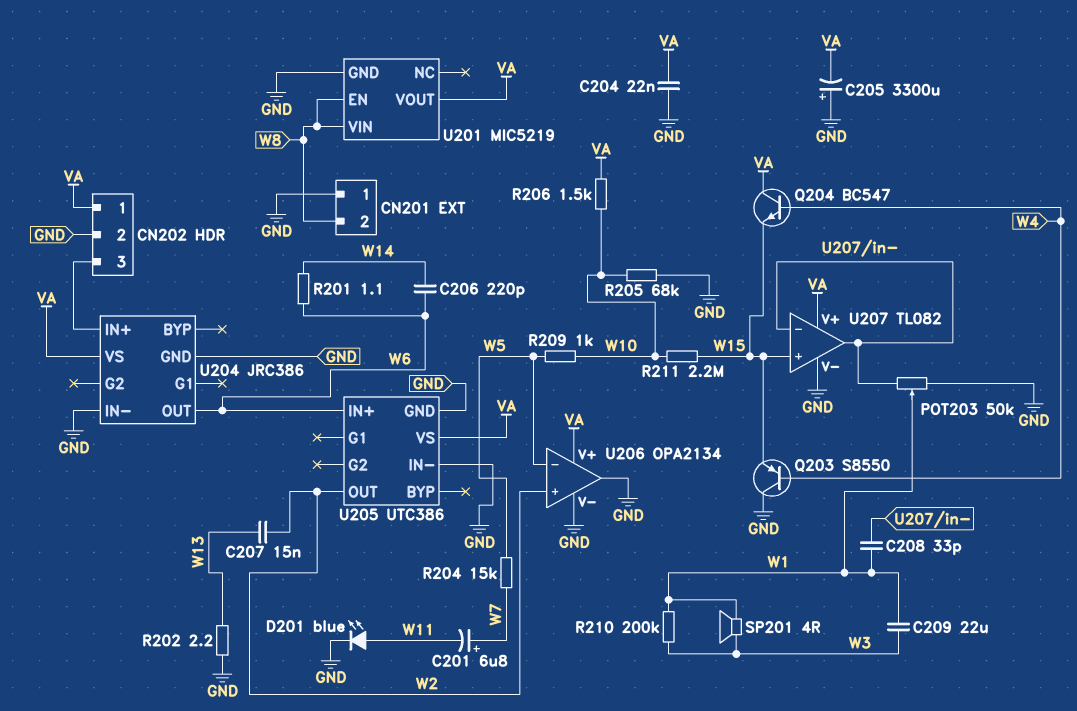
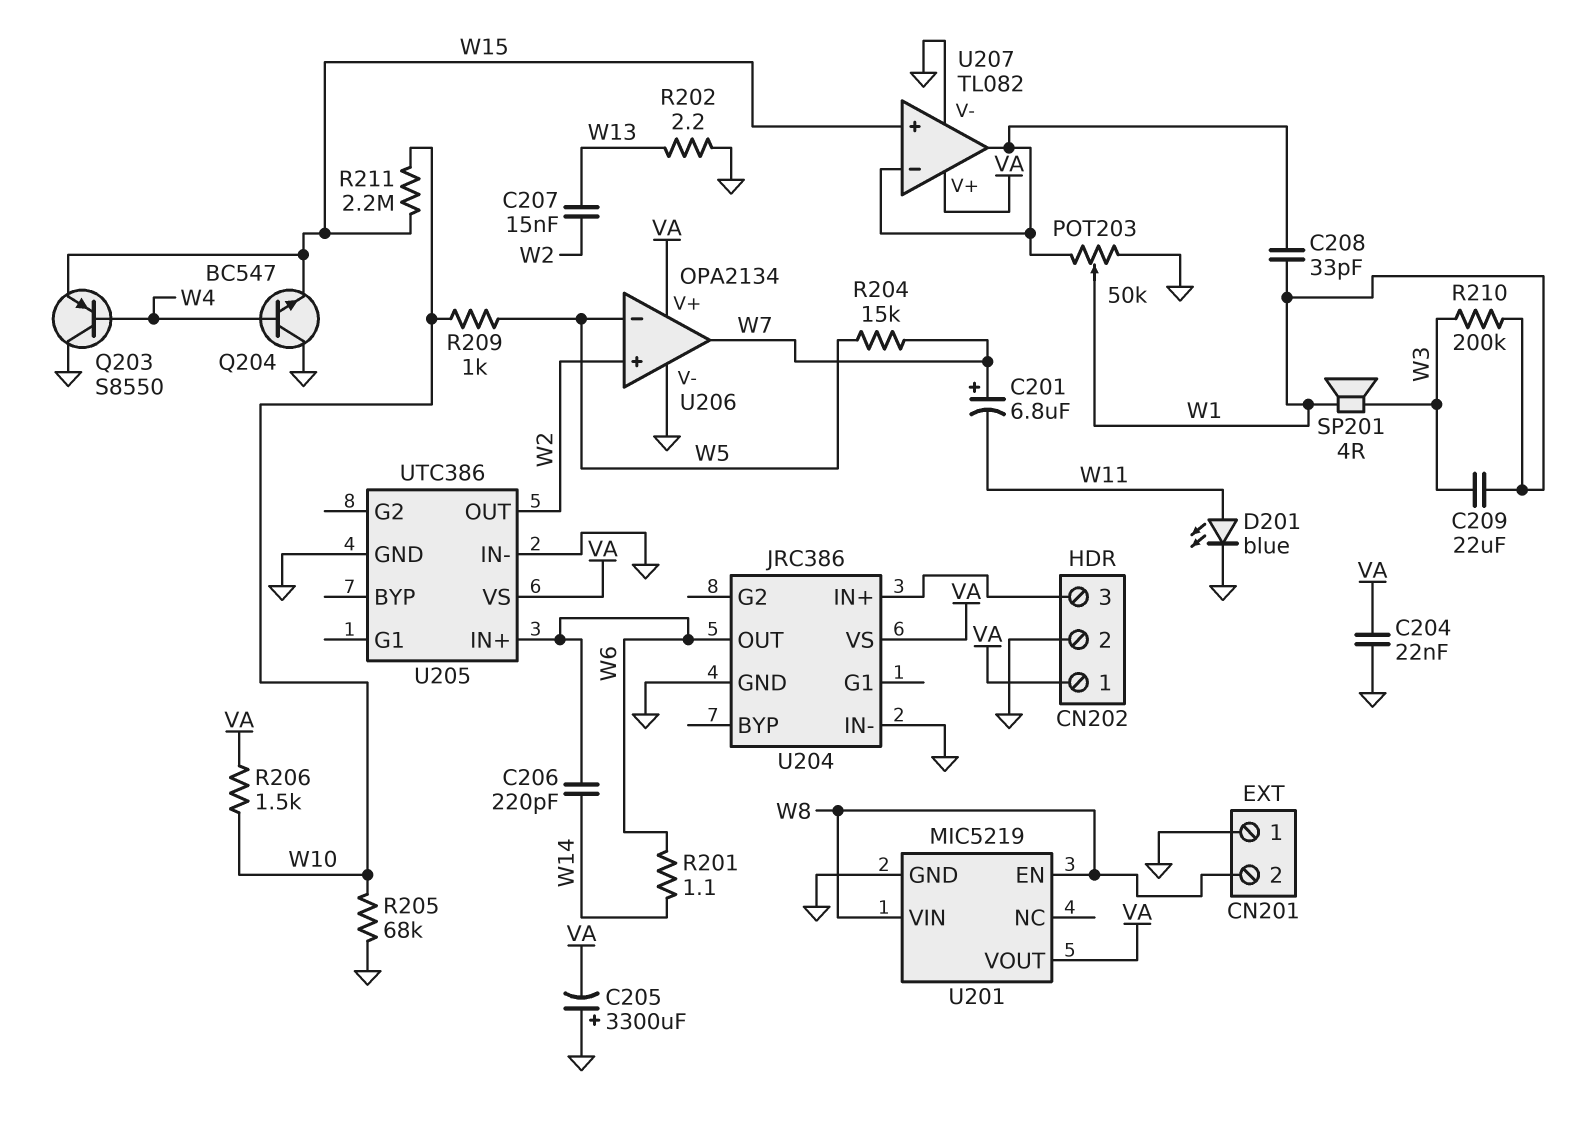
Q204: NPN BC547 (B W4, C VA, E W15) -> NPN BC547 (B W4, C GND, E W15)
U206 pin out: GND -> W7

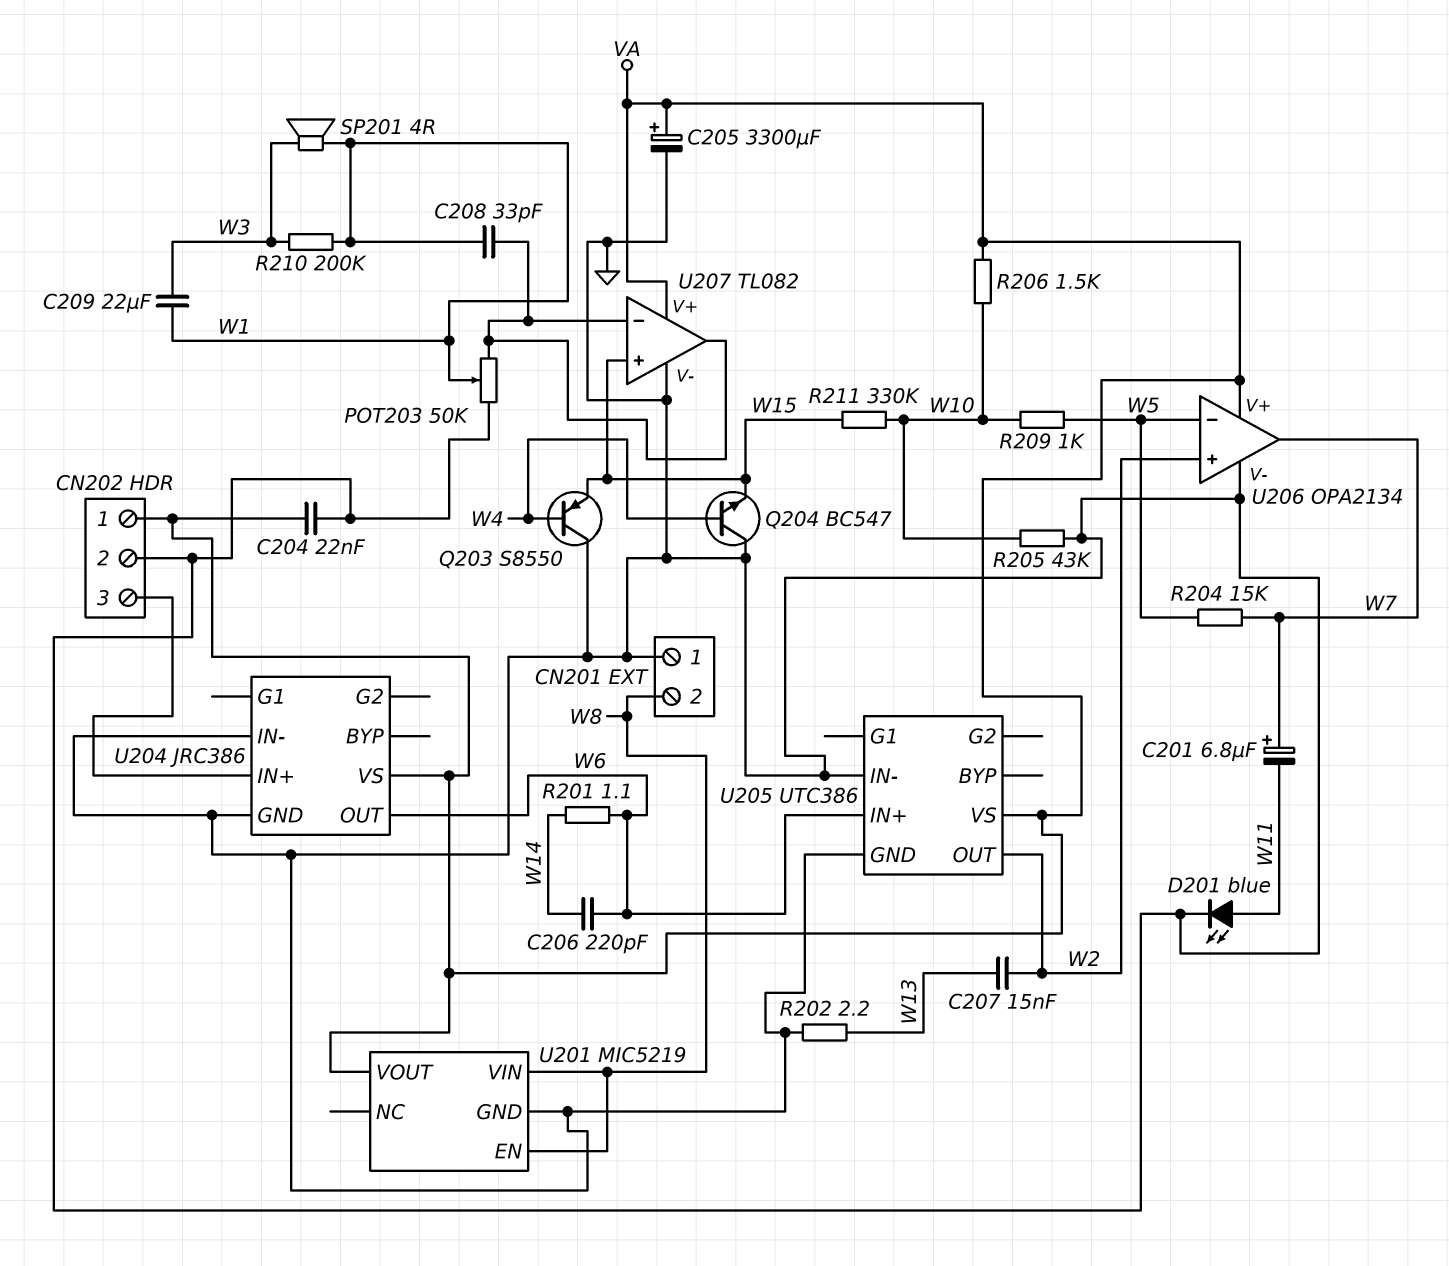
C205: 3300uF (plus GND, minus VA) -> 3300uF (plus VA, minus GND)
R205: 68k (GND, W10) -> 43k (GND, W10)
R211: 2.2M (W10, W15) -> 330k (W10, W15)

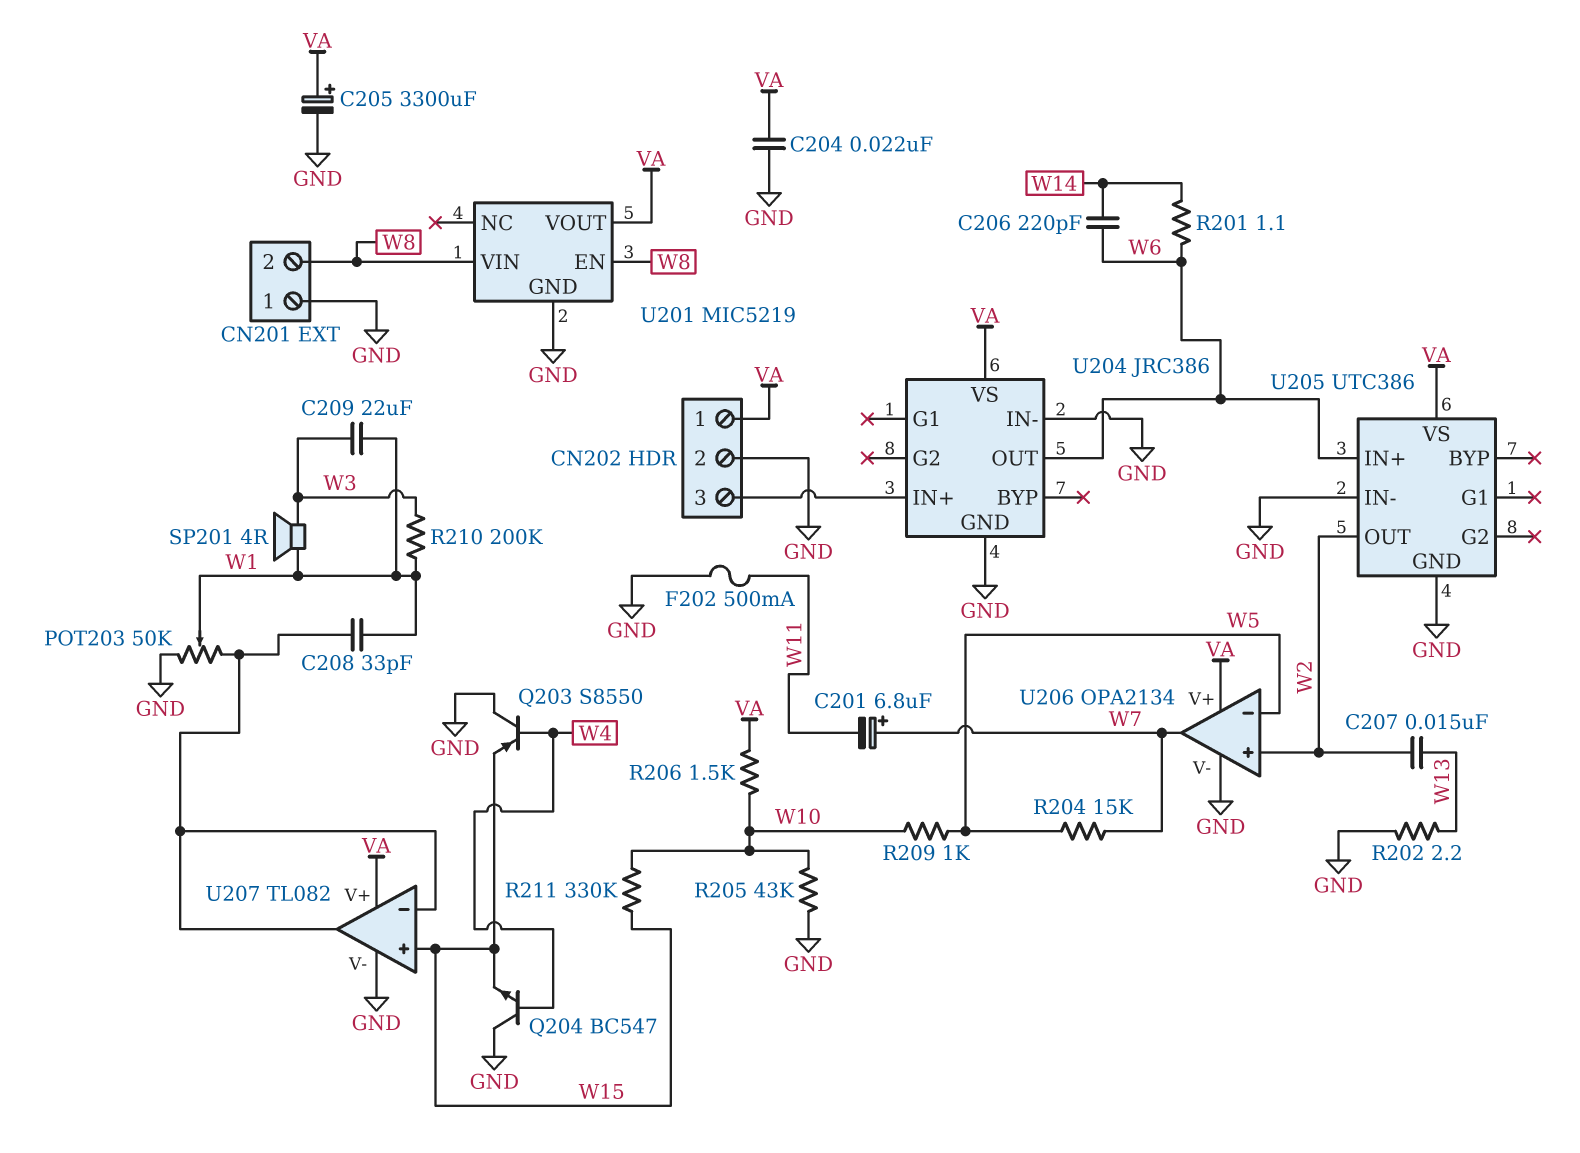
D201: LED blue (A W11, K GND) -> none
F202: none -> 500mA (GND, W11)

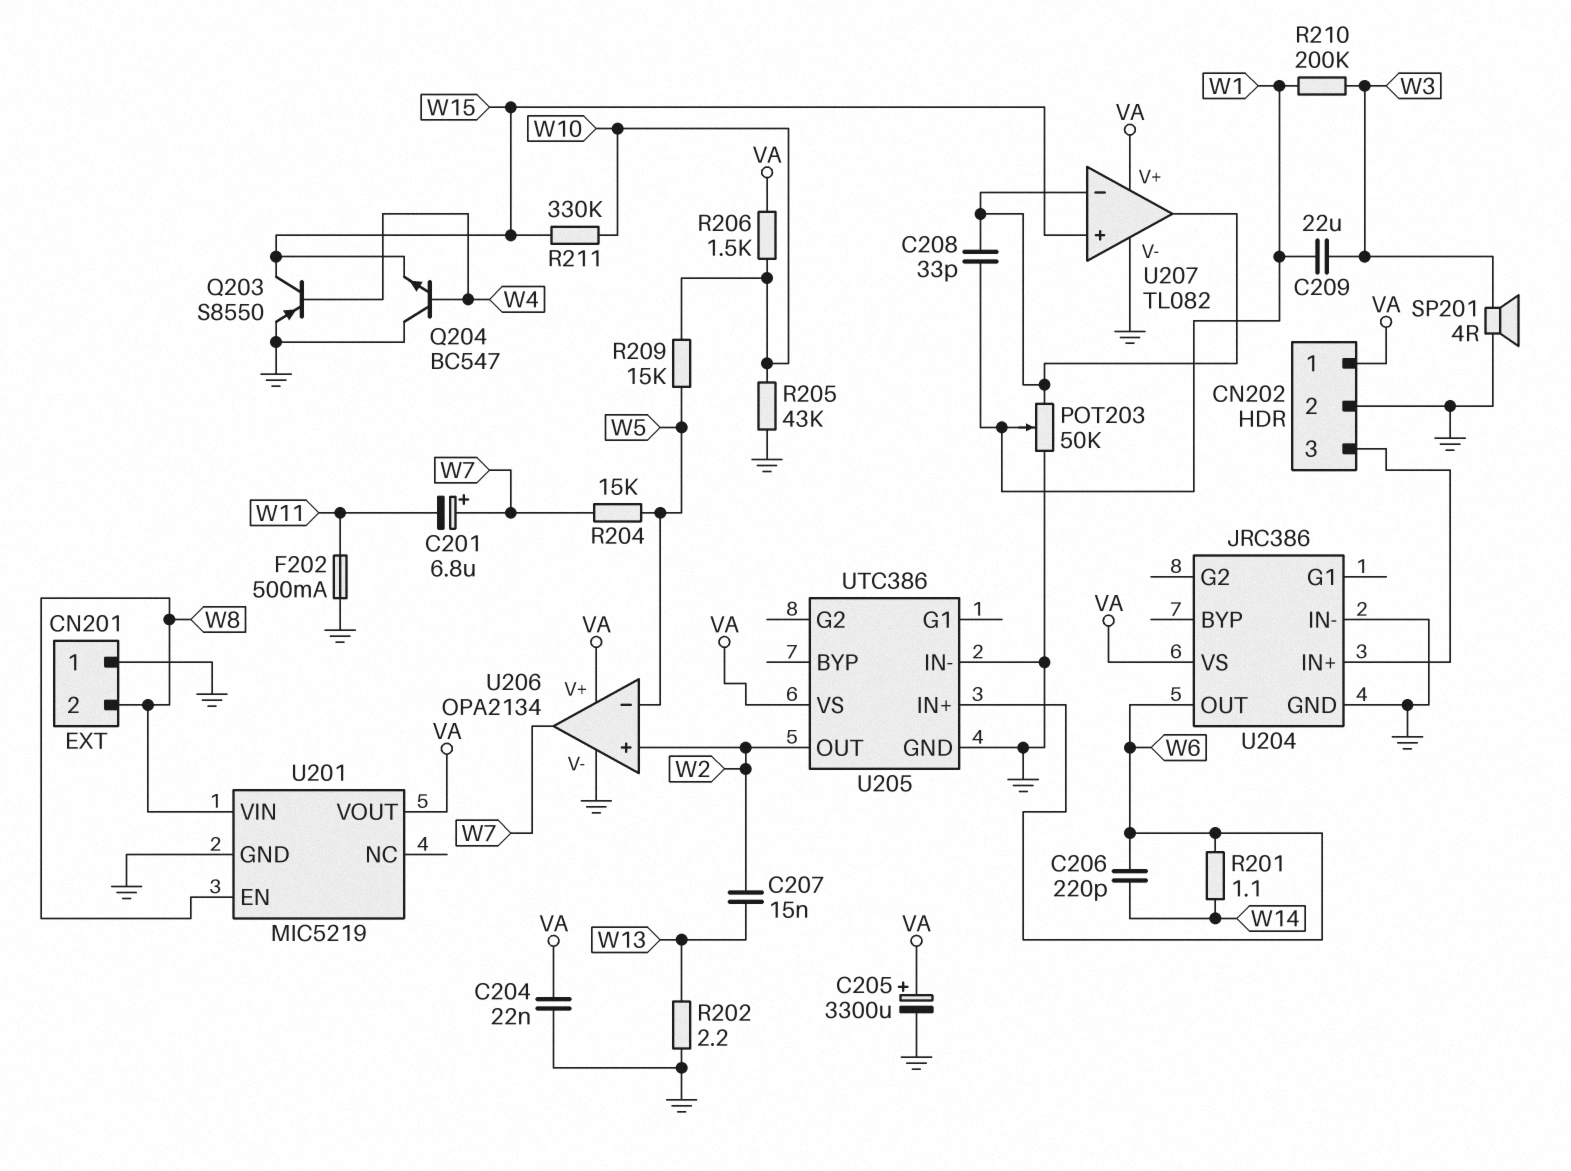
Q203: PNP S8550 (B W4, C GND, E W15) -> PNP S8550 (B W4, C W15, E GND)
R209: 1k (W5, W10) -> 15k (W5, W10)
SP201: speaker 4R (W1, W3) -> speaker 4R (GND, W3)

